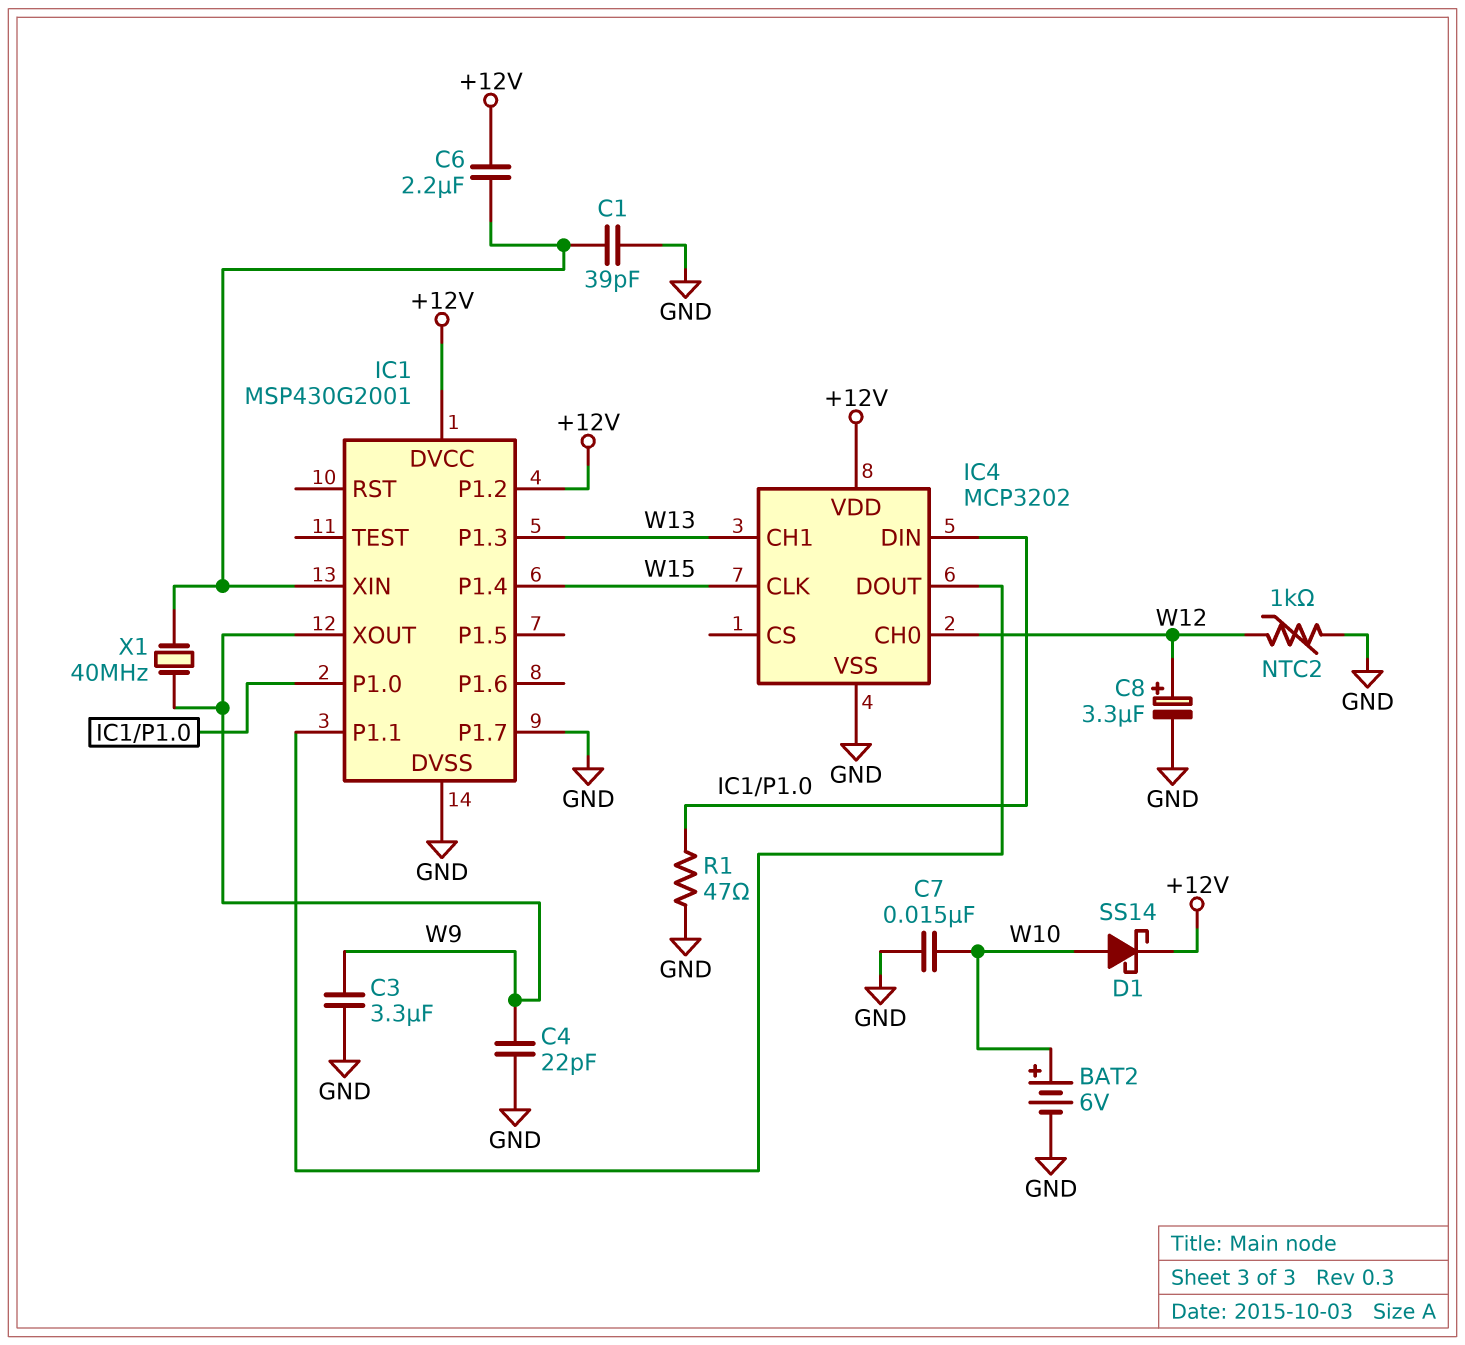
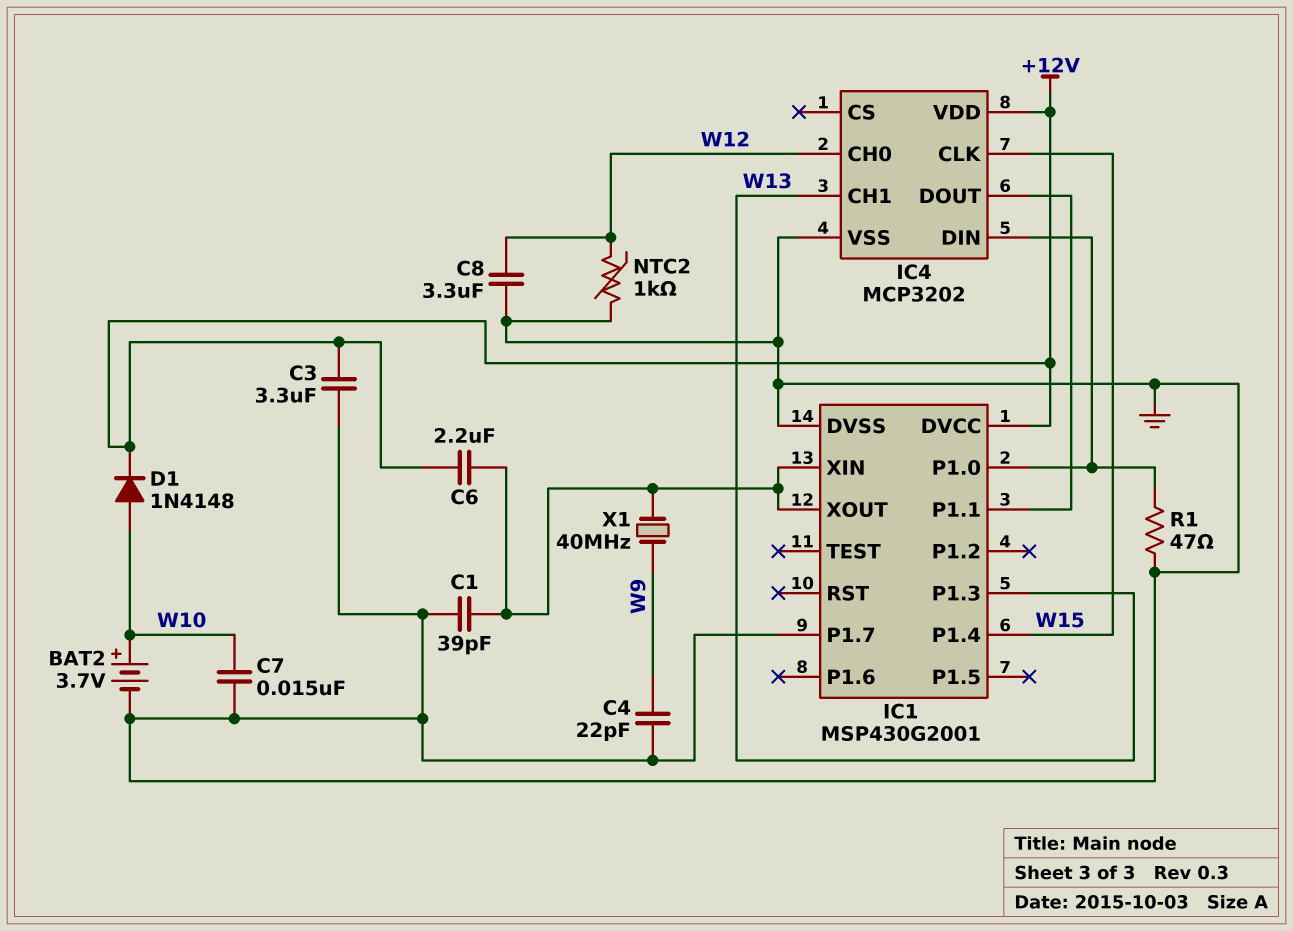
BAT2: 6V (plus W10, minus GND) -> 3.7V (plus W10, minus GND)
C3: 3.3uF (GND, W9) -> 3.3uF (+12V, GND)
C8: 3.3uF (plus W12, minus GND) -> 3.3uF (GND, W12)
D1: schottky SS14 (A W10, K +12V) -> diode 1N4148 (A W10, K +12V)
IC1 pin P1.2: +12V -> none
IC1 pin XOUT: W9 -> IC1/XIN

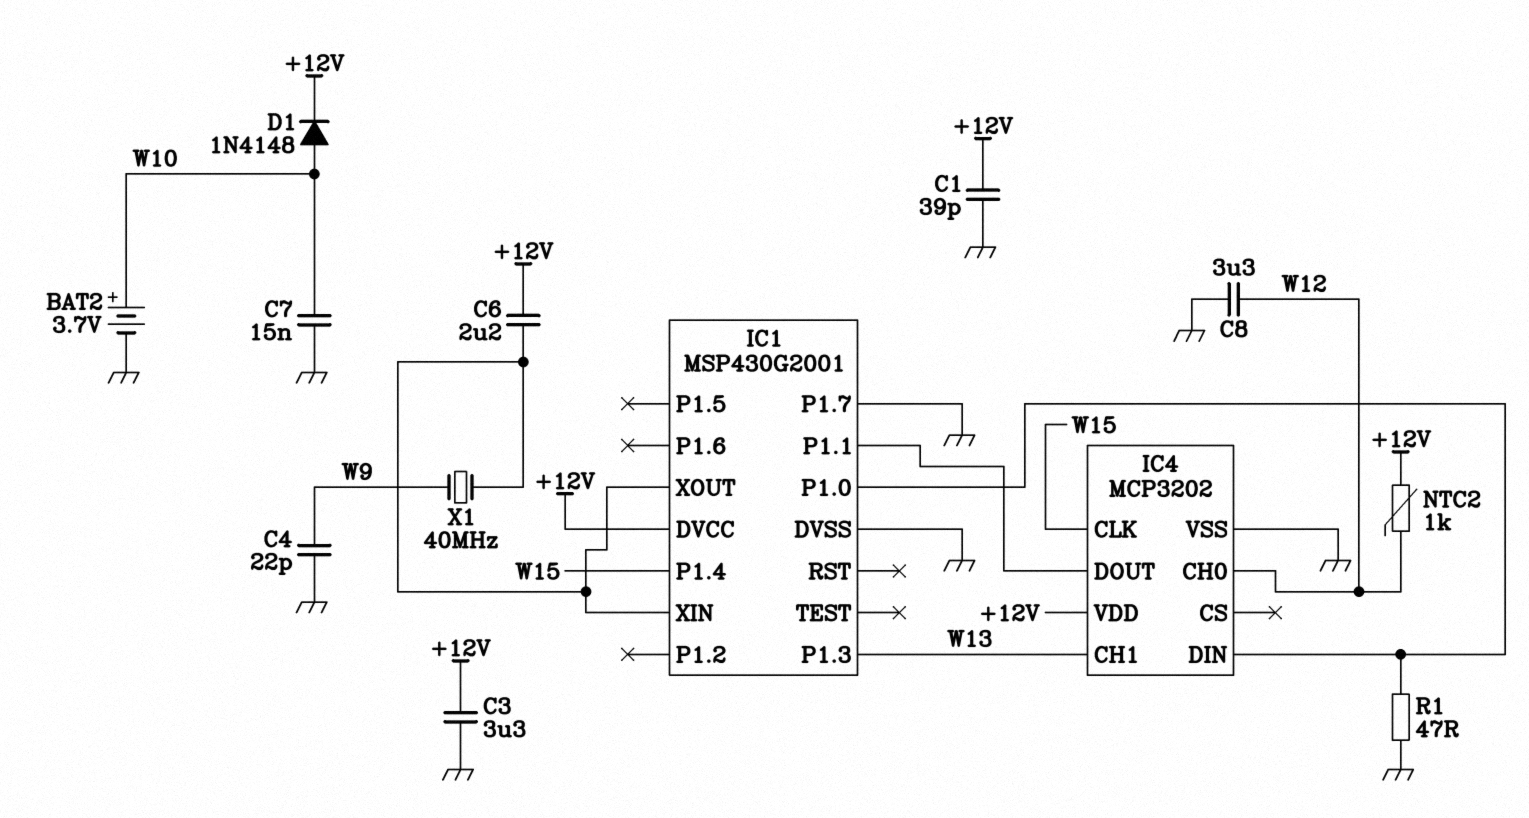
C1: 39pF (GND, IC1/XIN) -> 39pF (+12V, GND)
NTC2: 1k (GND, W12) -> 1k (+12V, W12)

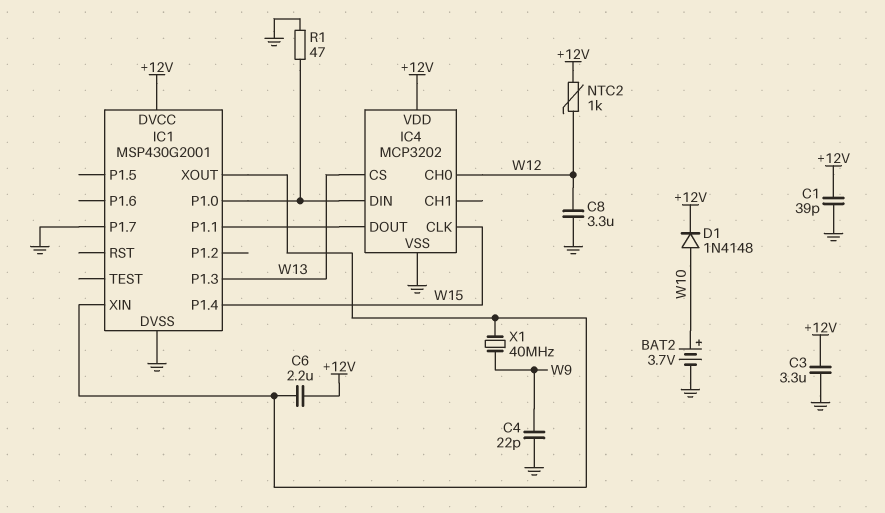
C7: 15nF (GND, W10) -> none
IC4 pin CH1: W13 -> none
IC4 pin CS: none -> W13

